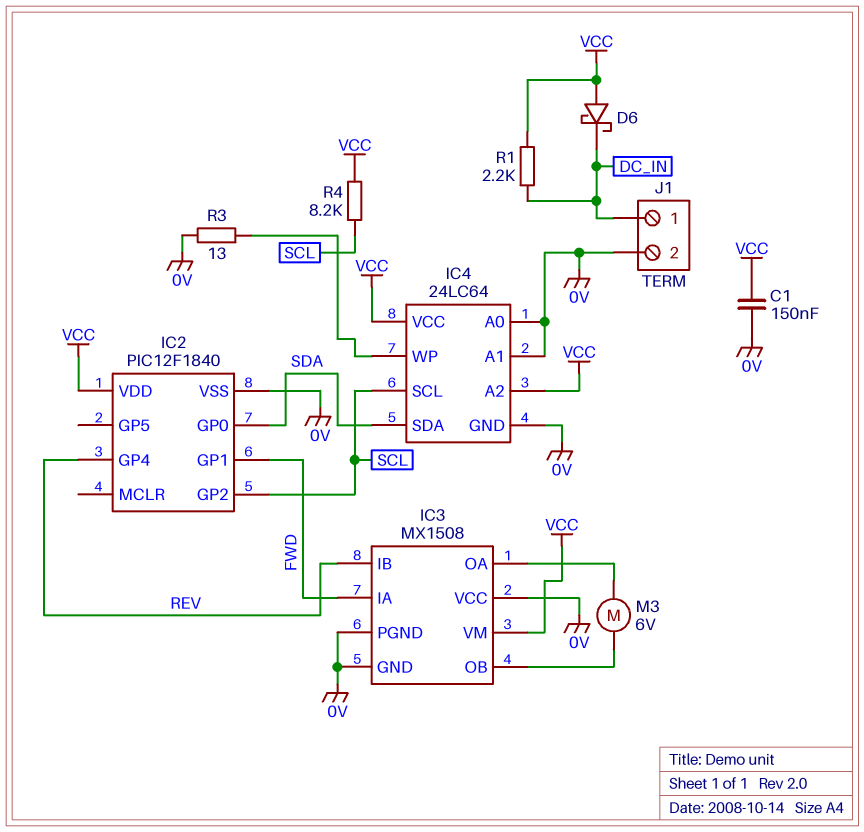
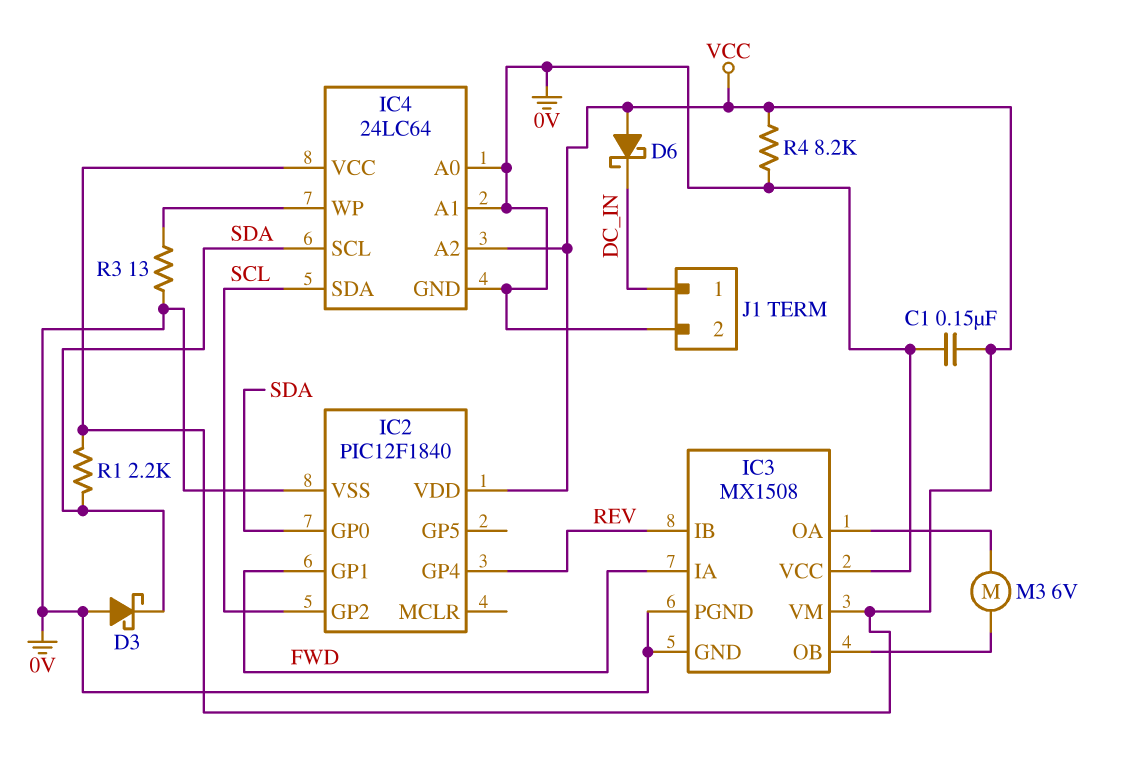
D3: none -> schottky (A 0V, K SDA)
IC4 pin SCL: SCL -> SDA
IC4 pin SDA: SDA -> SCL
R1: 2.2k (DC_IN, VCC) -> 2.2k (SDA, VCC)
R4: 8.2k (SCL, VCC) -> 8.2k (0V, VCC)

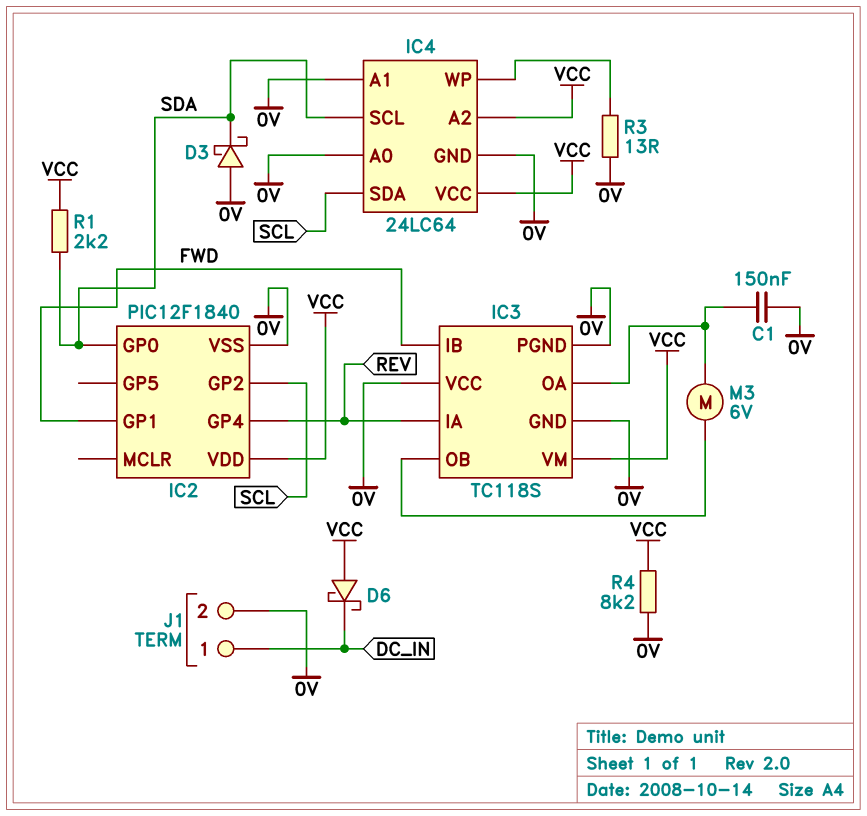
C1: 150nF (0V, VCC) -> 150nF (0V, IC3/OA)
IC3: MX1508 -> TC118S
IC3 pin IA: FWD -> REV
IC3 pin IB: REV -> FWD

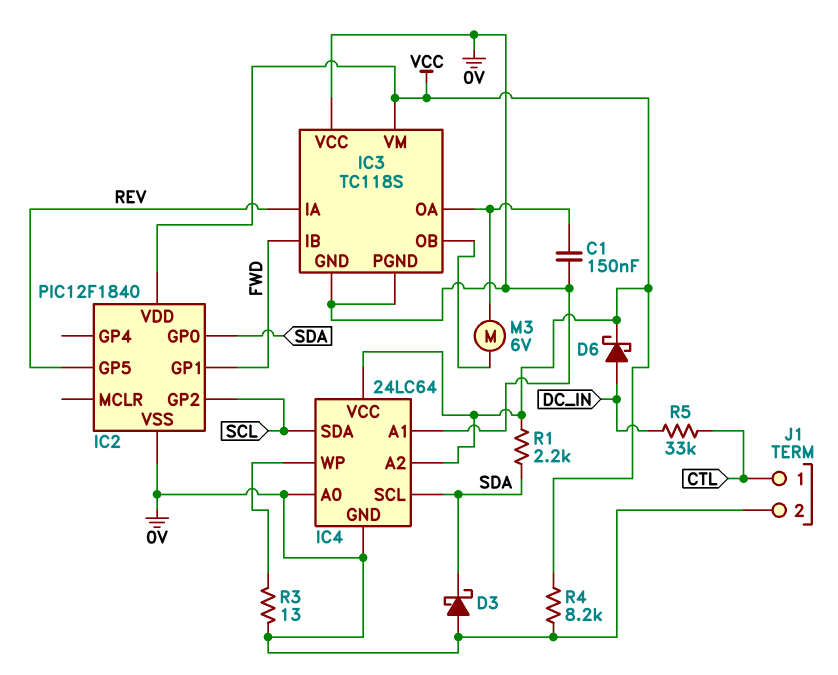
D6: schottky (A VCC, K DC_IN) -> schottky (A DC_IN, K VCC)
IC2 pin GP4: REV -> none
IC2 pin GP5: none -> REV
J1 pin 1: DC_IN -> CTL
R5: none -> 33k (CTL, DC_IN)

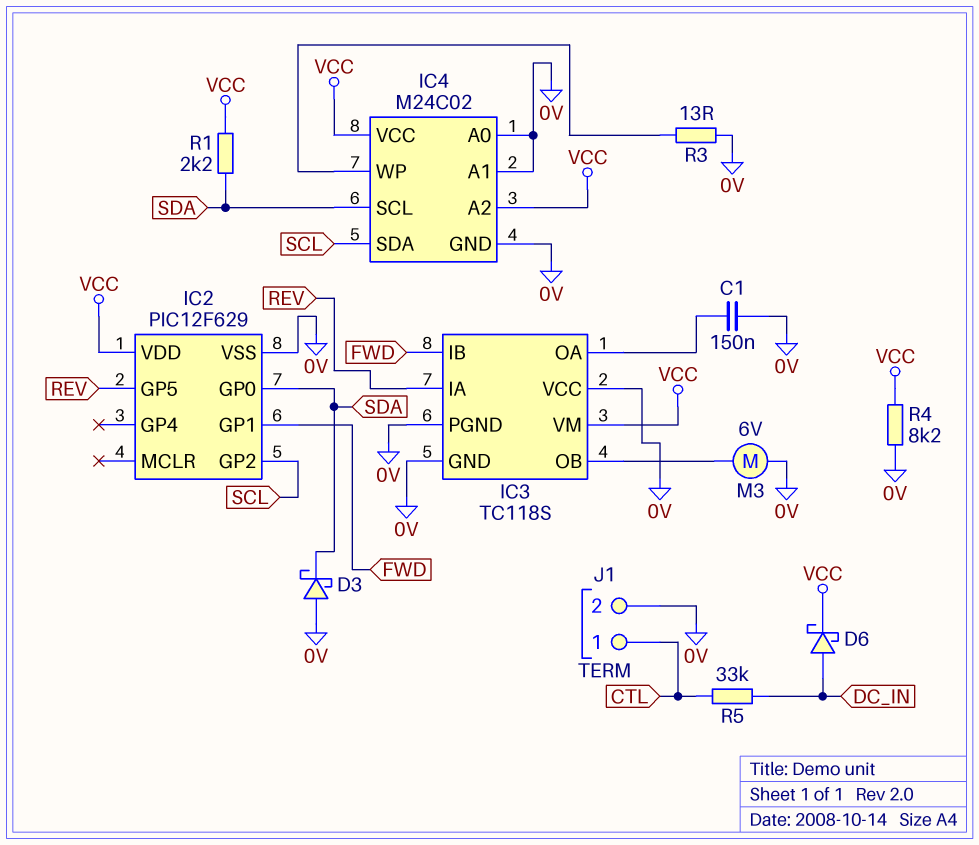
IC2: PIC12F1840 -> PIC12F629
IC4: 24LC64 -> M24C02
M3: motor 6V (IC3/OA, IC3/OB) -> motor 6V (0V, IC3/OB)

